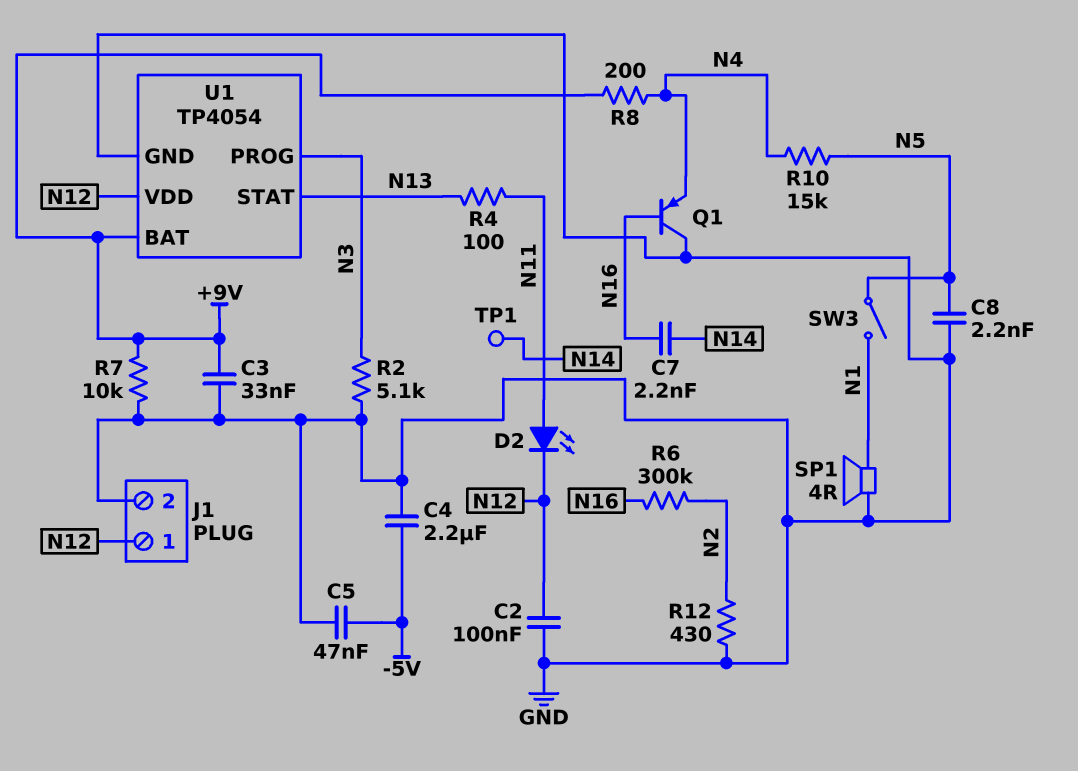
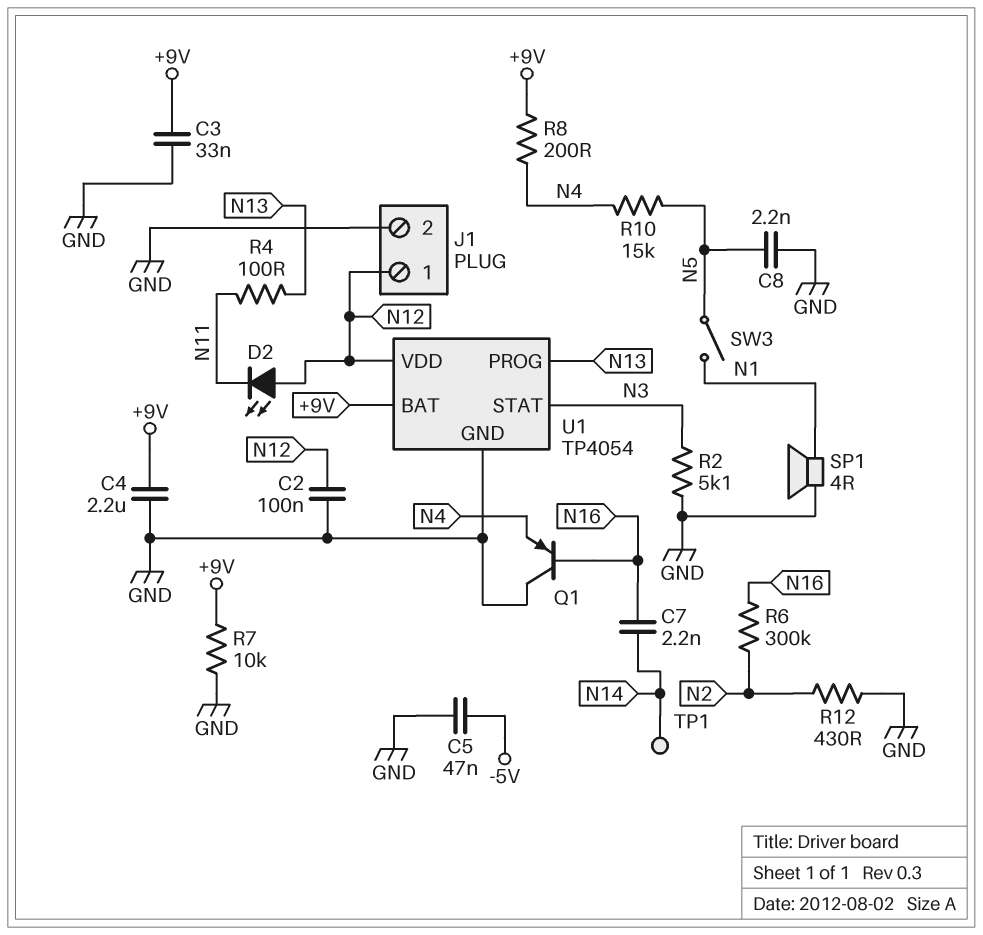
C4: 2.2uF (-5V, GND) -> 2.2uF (+9V, GND)
D2: LED (A N11, K N12) -> LED (A N12, K N11)
U1 pin PROG: N3 -> N13
U1 pin STAT: N13 -> N3

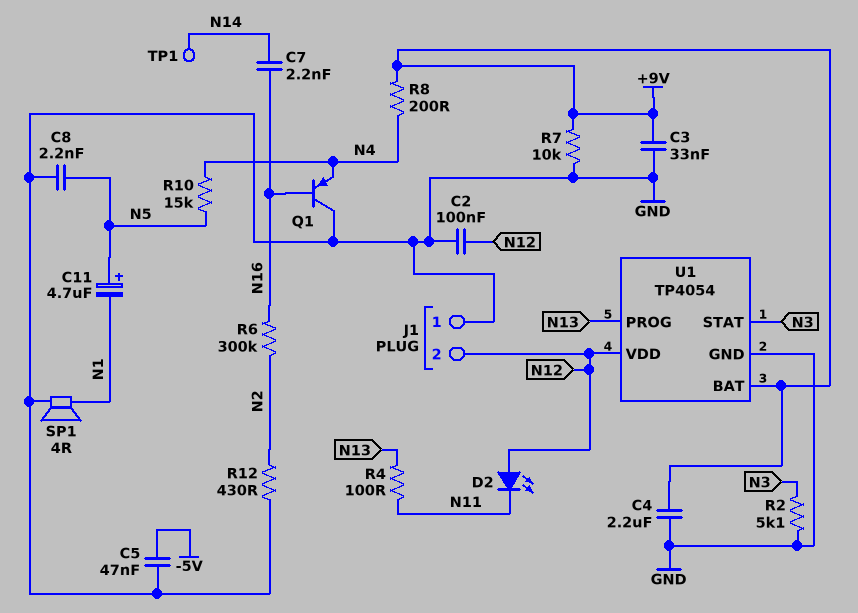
C11: none -> 4.7uF (plus N5, minus N1)
J1 pin 1: N12 -> GND
J1 pin 2: GND -> N12
SW3: switch (N1, N5) -> none

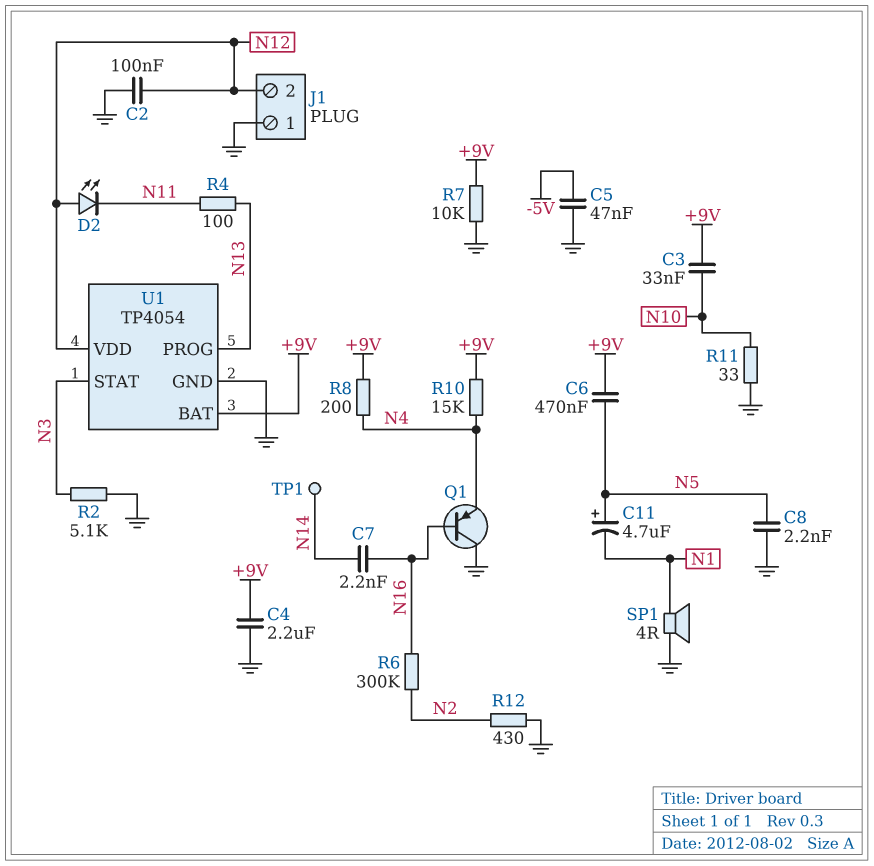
C3: 33nF (+9V, GND) -> 33nF (+9V, N10)
C6: none -> 470nF (+9V, N5)
R10: 15k (N4, N5) -> 15k (+9V, N4)
R11: none -> 33 (GND, N10)

